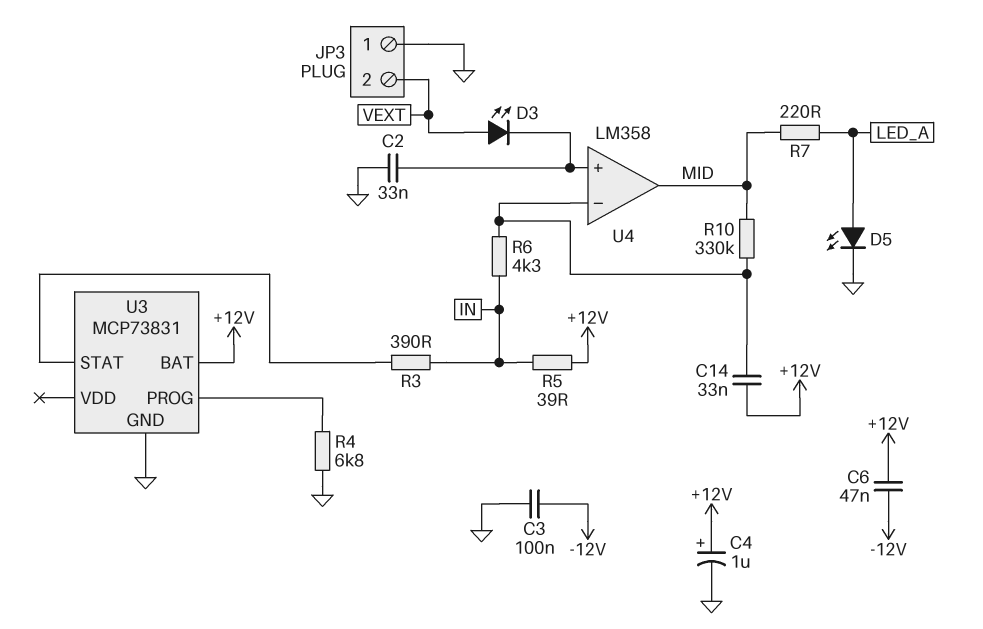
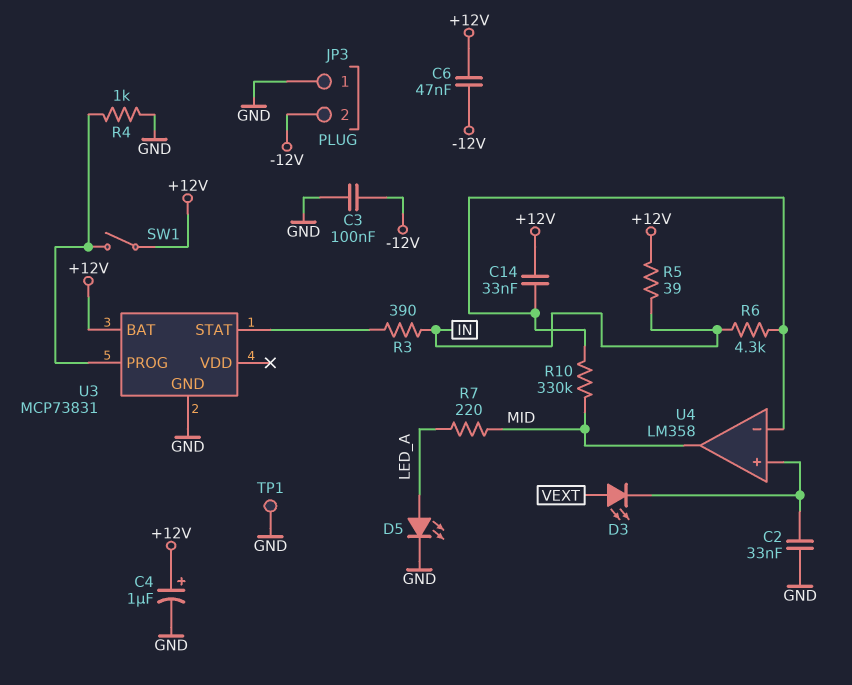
JP3 pin 2: VEXT -> -12V
R4: 6.8k (GND, U3/PROG) -> 1k (GND, U3/PROG)
SW1: none -> switch (+12V, U3/PROG)
TP1: none -> test point (GND)

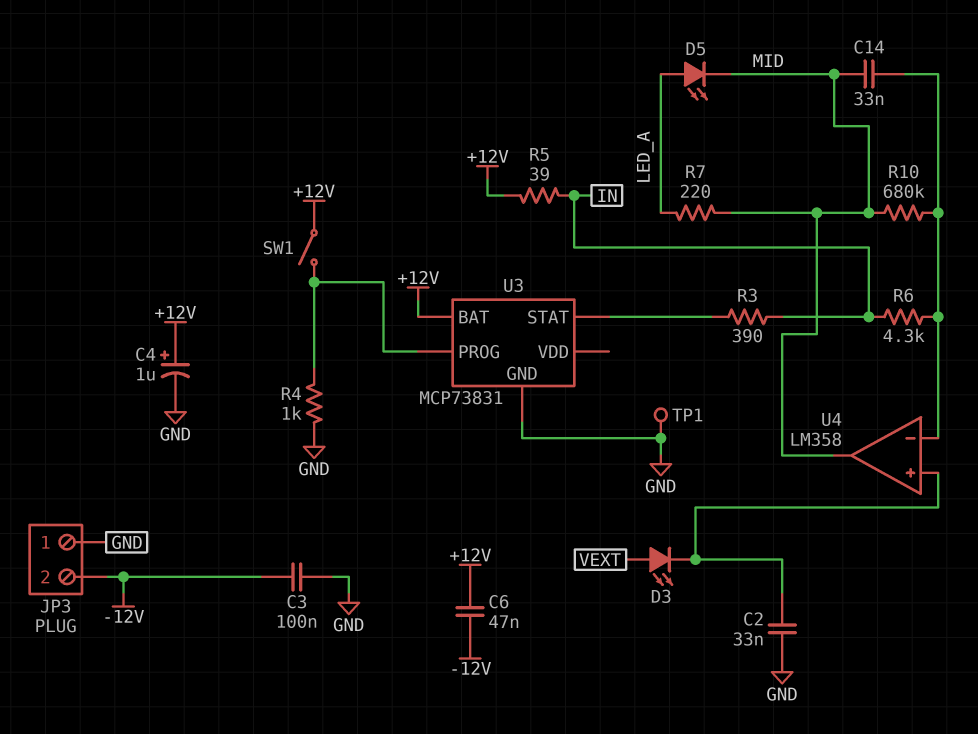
C14: 33nF (+12V, U4/in-) -> 33nF (MID, U4/in-)
D5: LED (A LED_A, K GND) -> LED (A LED_A, K MID)
R10: 330k (MID, U4/in-) -> 680k (MID, U4/in-)

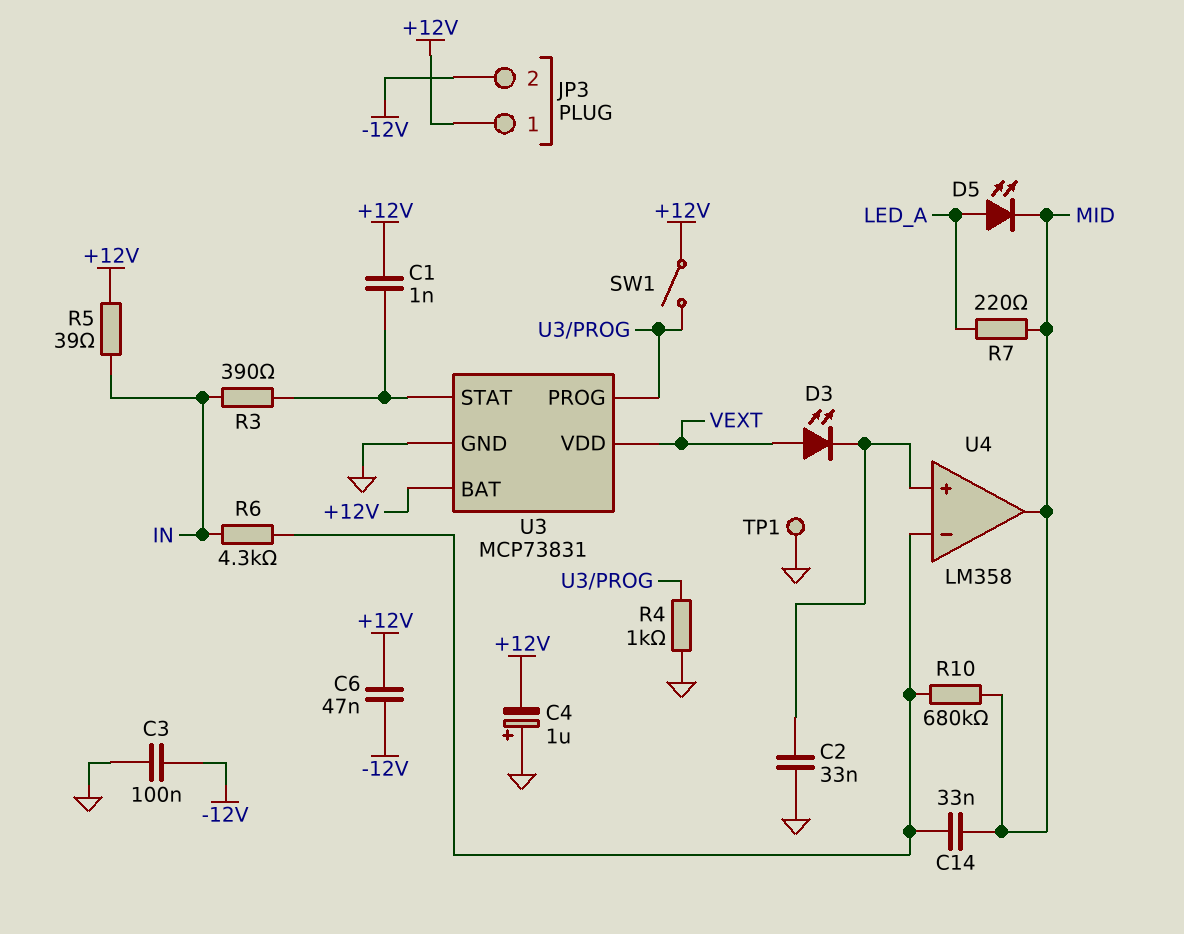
C1: none -> 1nF (+12V, U3/STAT)
C4: 1uF (plus +12V, minus GND) -> 1uF (plus GND, minus +12V)
JP3 pin 1: GND -> +12V
U3 pin VDD: none -> VEXT

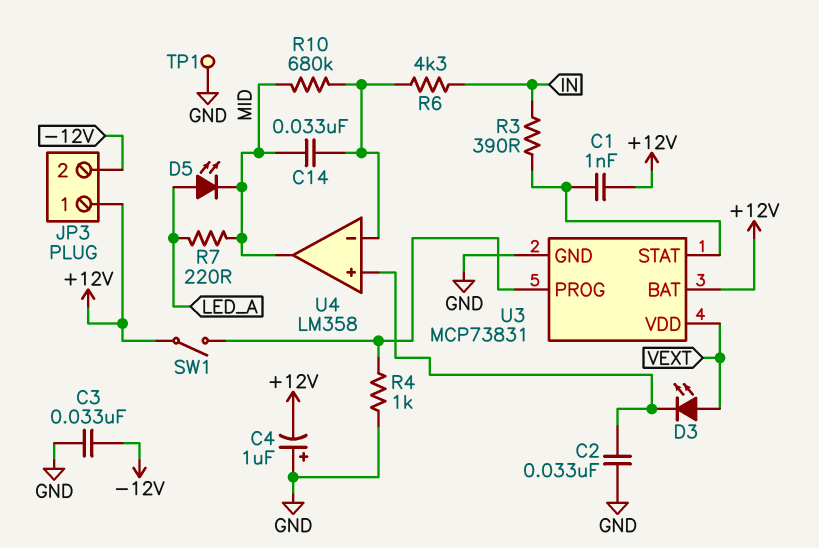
C3: 100nF (-12V, GND) -> 33nF (-12V, GND)
C6: 47nF (+12V, -12V) -> none
R5: 39 (+12V, IN) -> none

